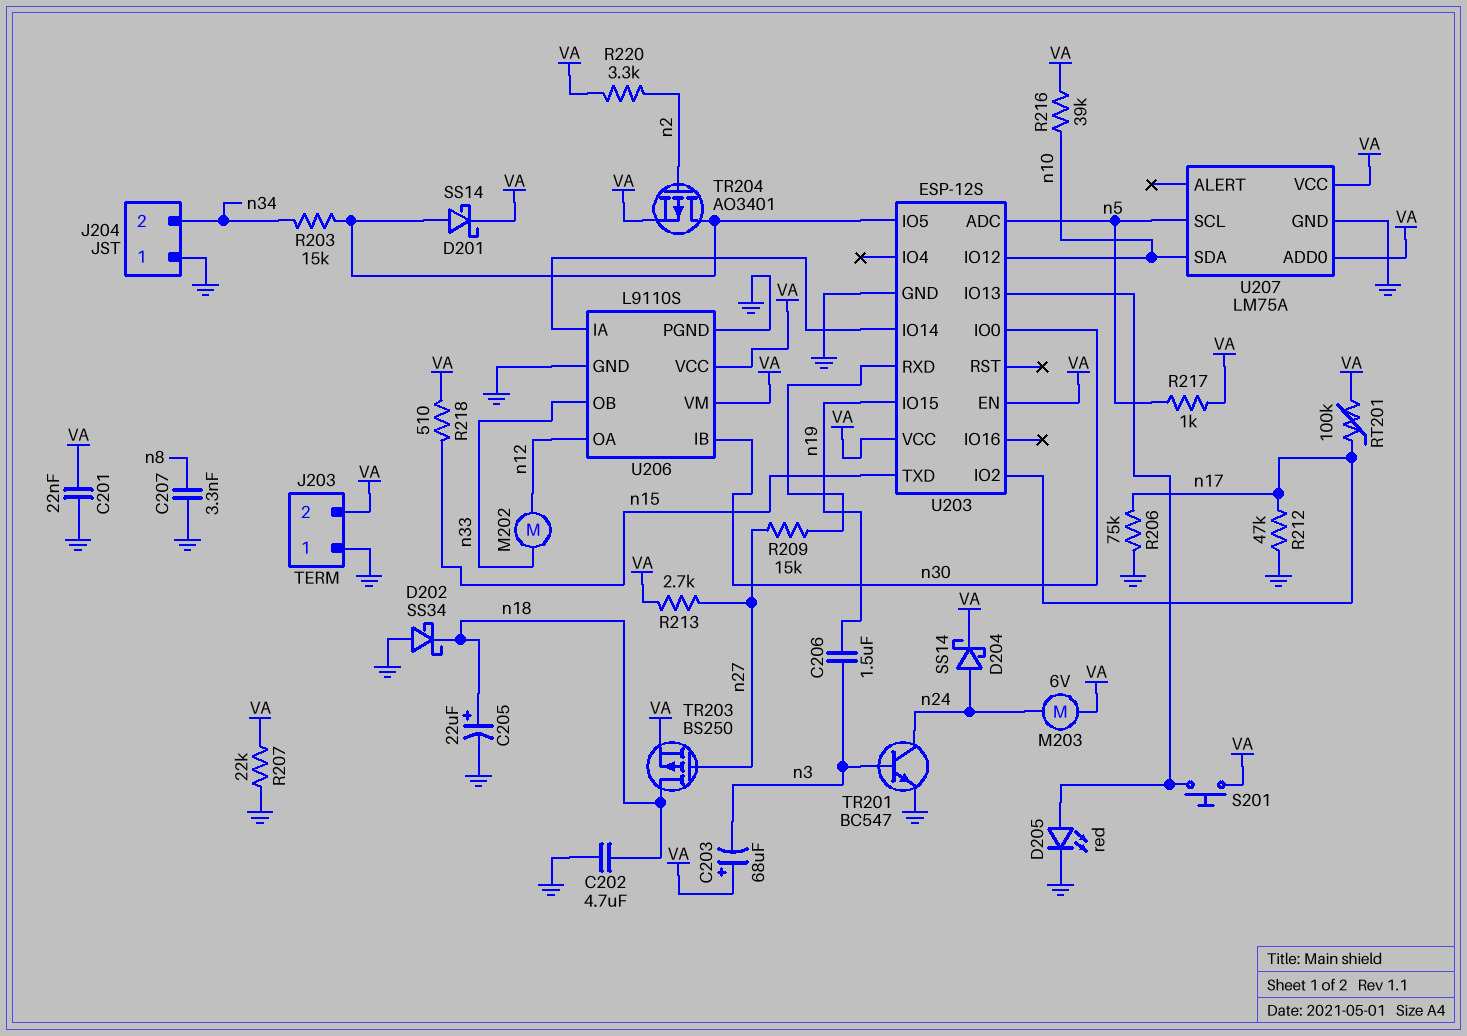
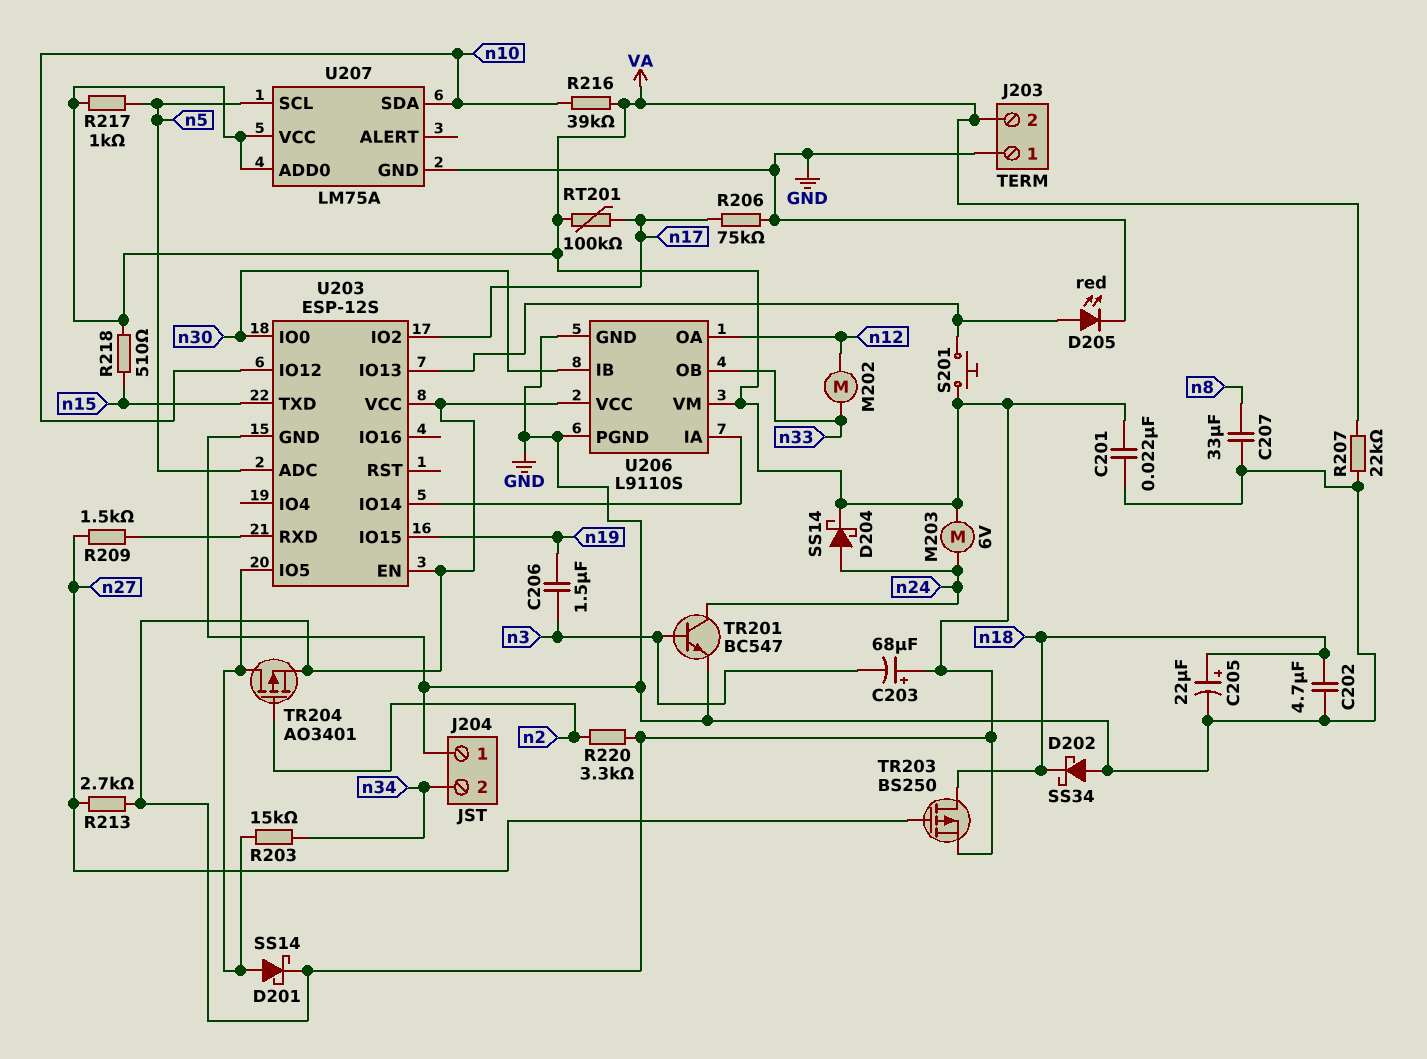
C207: 3.3nF (GND, n8) -> 33uF (GND, n8)
R209: 15k (U203/RXD, n27) -> 1.5k (U203/RXD, n27)
R212: 47k (GND, n17) -> none

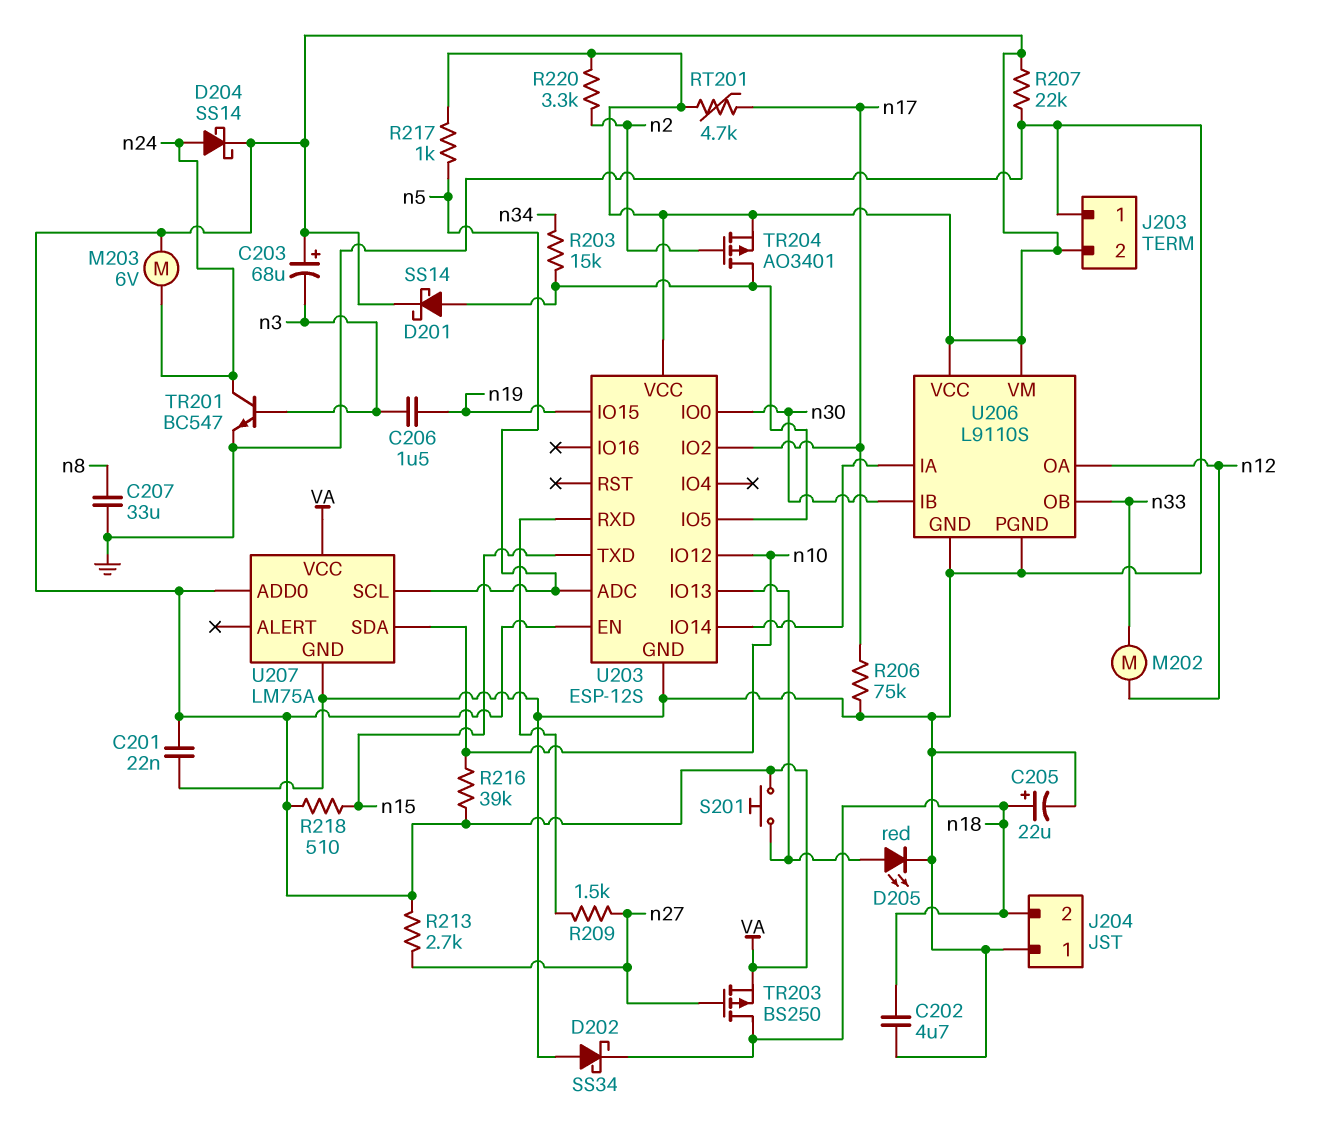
J204 pin 2: n34 -> n18
RT201: 100k (VA, n17) -> 4.7k (VA, n17)

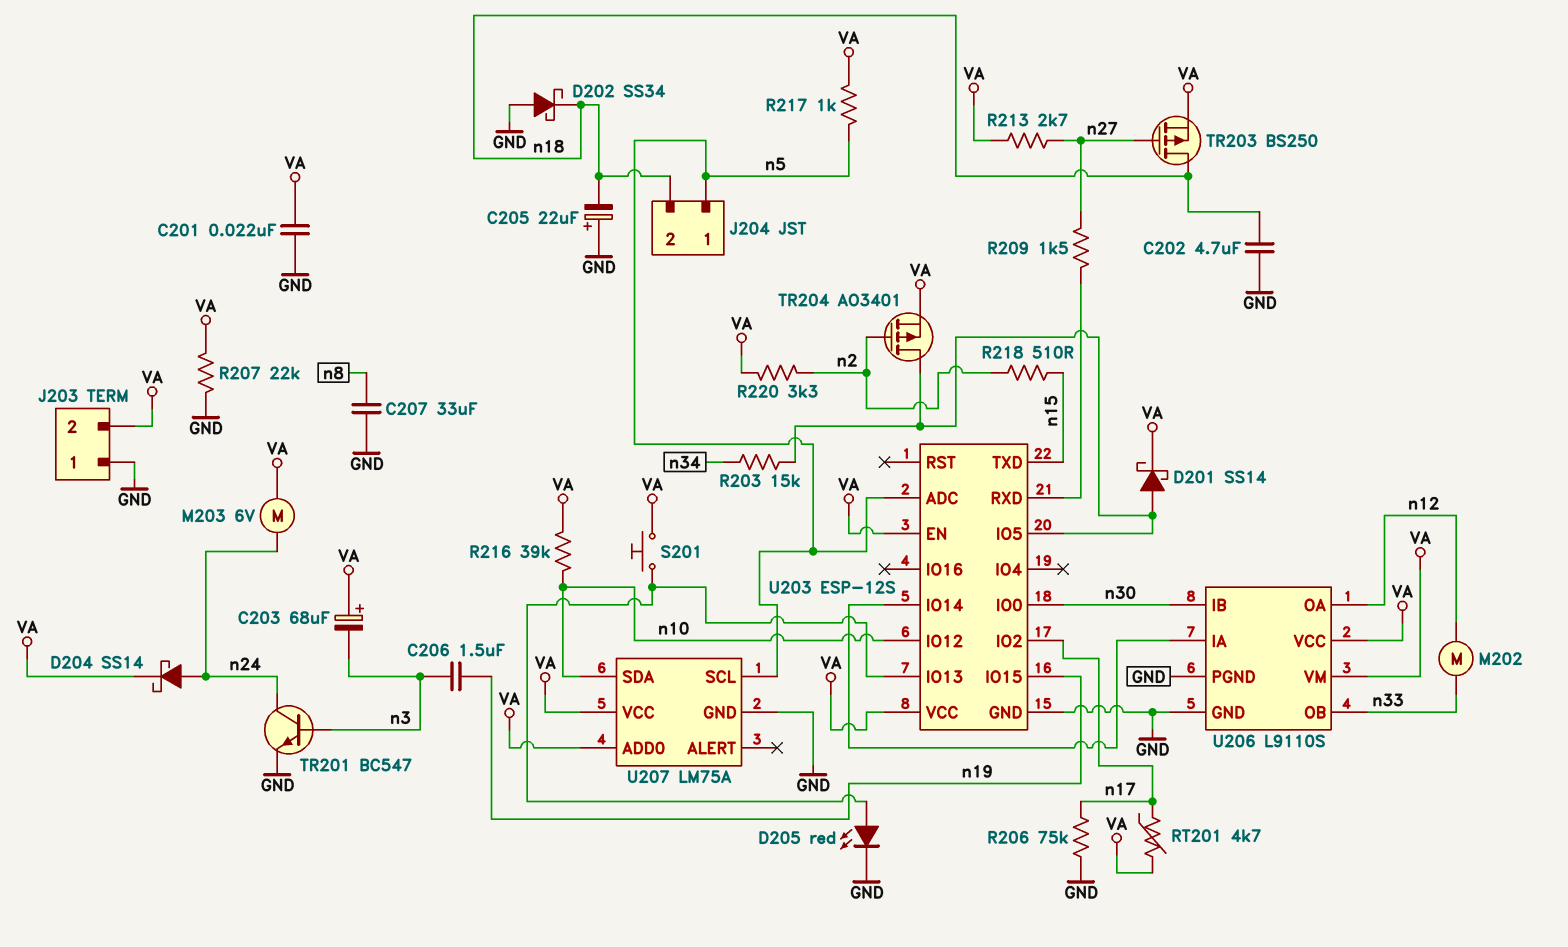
C205: 22uF (plus n18, minus GND) -> 22uF (plus GND, minus n18)
J204 pin 1: GND -> n5
R218: 510 (VA, n15) -> 510 (n2, n15)

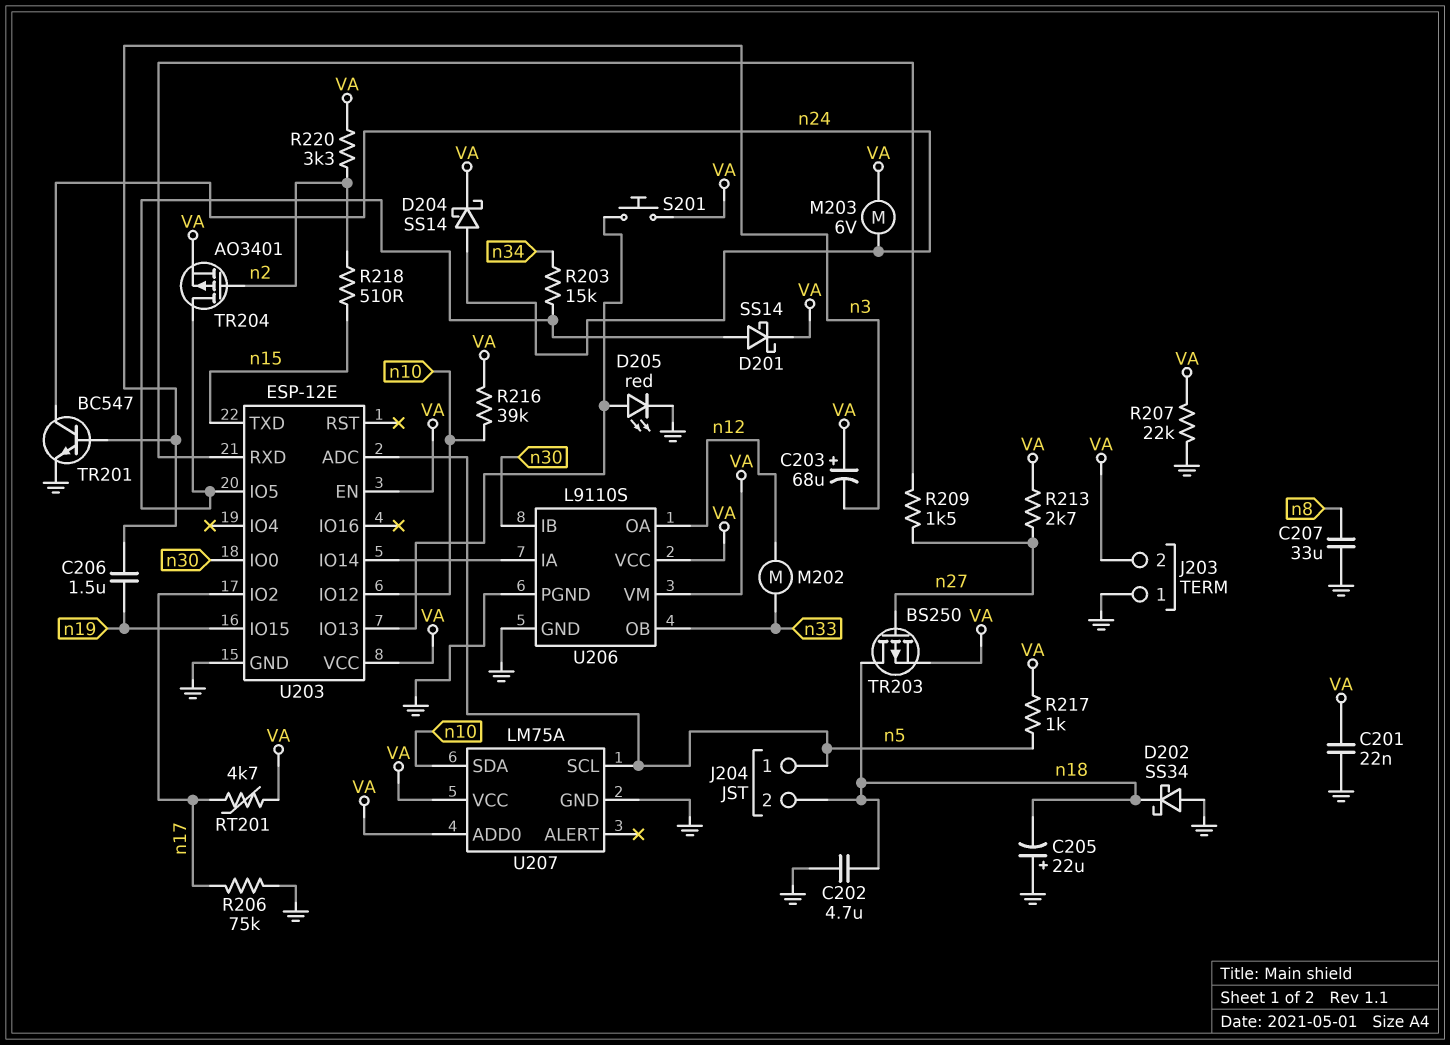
U203: ESP-12S -> ESP-12E

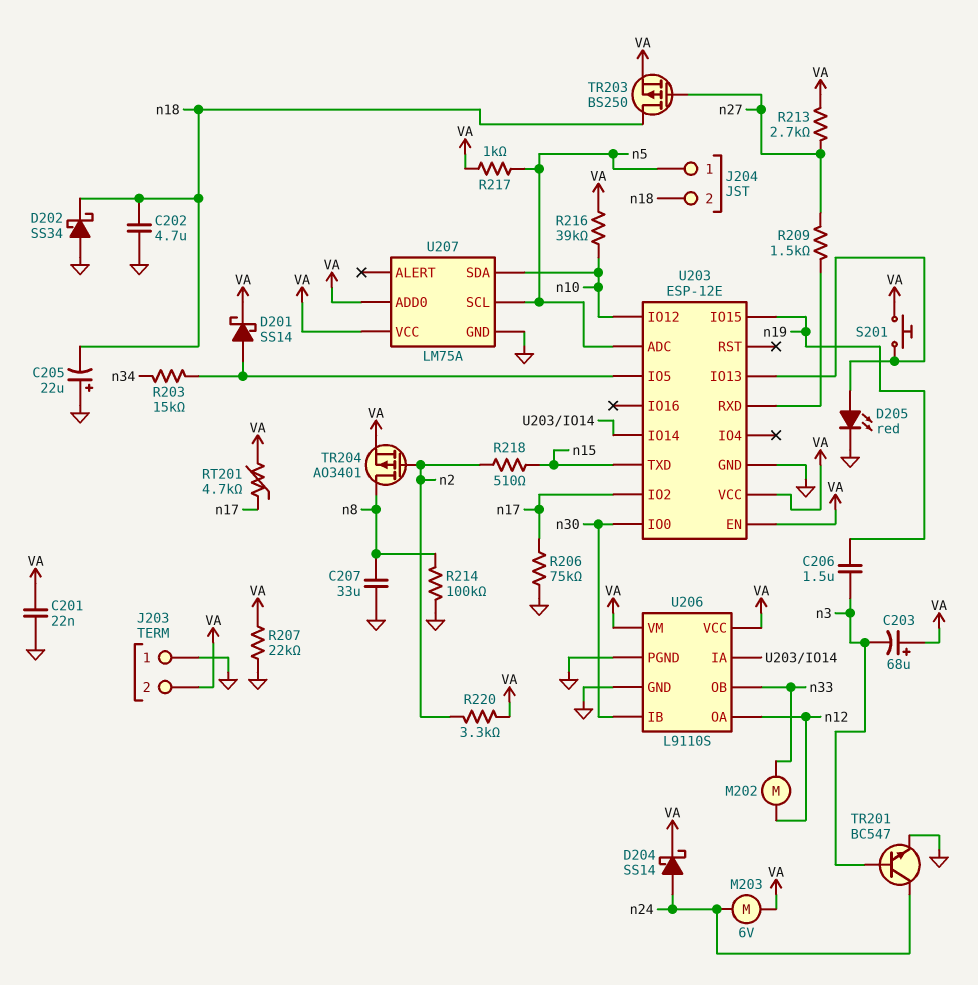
R214: none -> 100k (GND, n8)
TR204: PMOS AO3401 (G n2, D U203/IO5, S VA) -> PMOS AO3401 (G n2, D n8, S VA)

